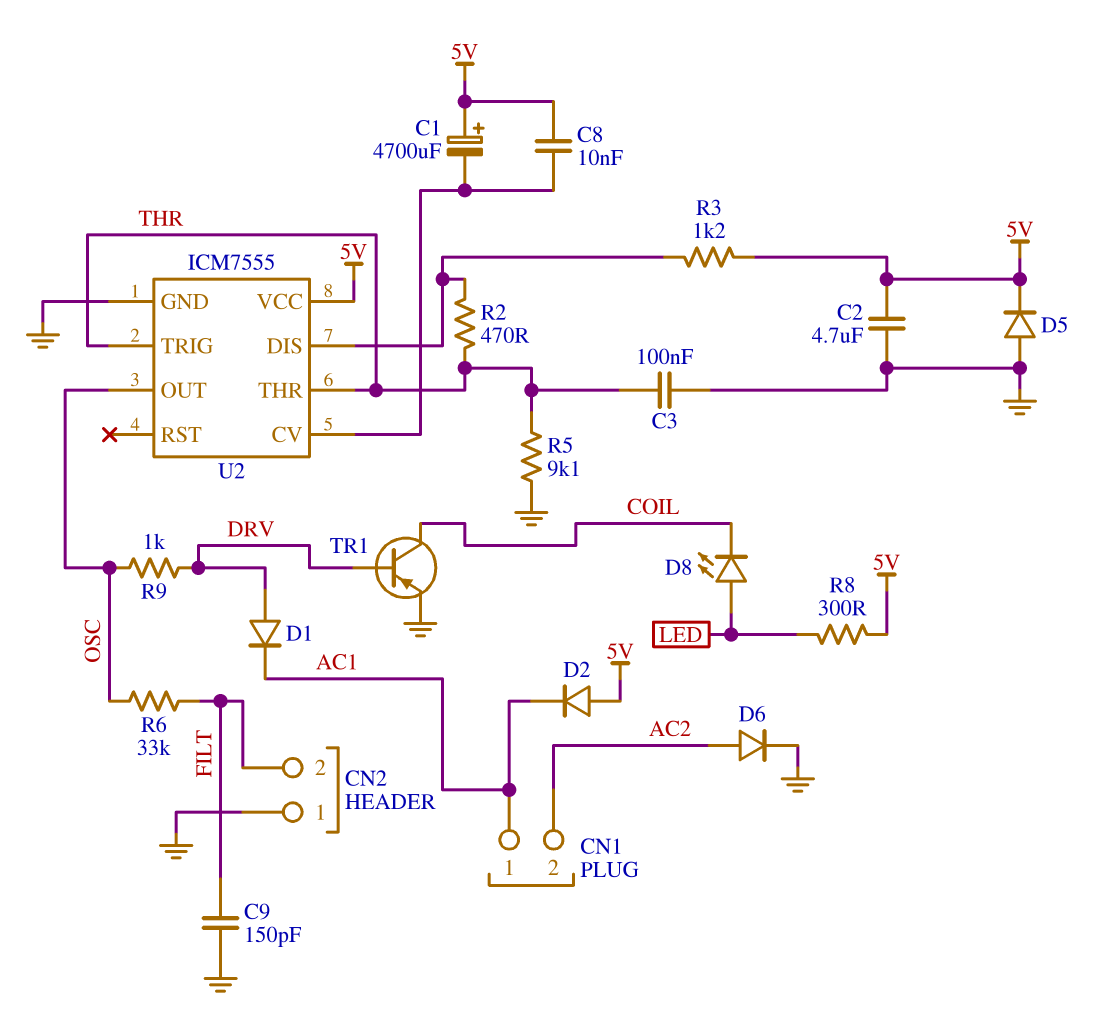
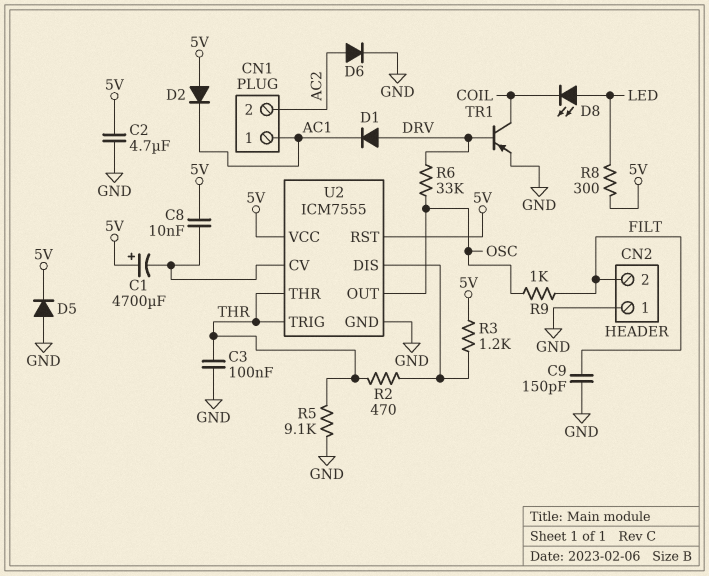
R6: 33k (FILT, OSC) -> 33k (DRV, OSC)
R9: 1k (DRV, OSC) -> 1k (FILT, OSC)
U2 pin RST: none -> 5V

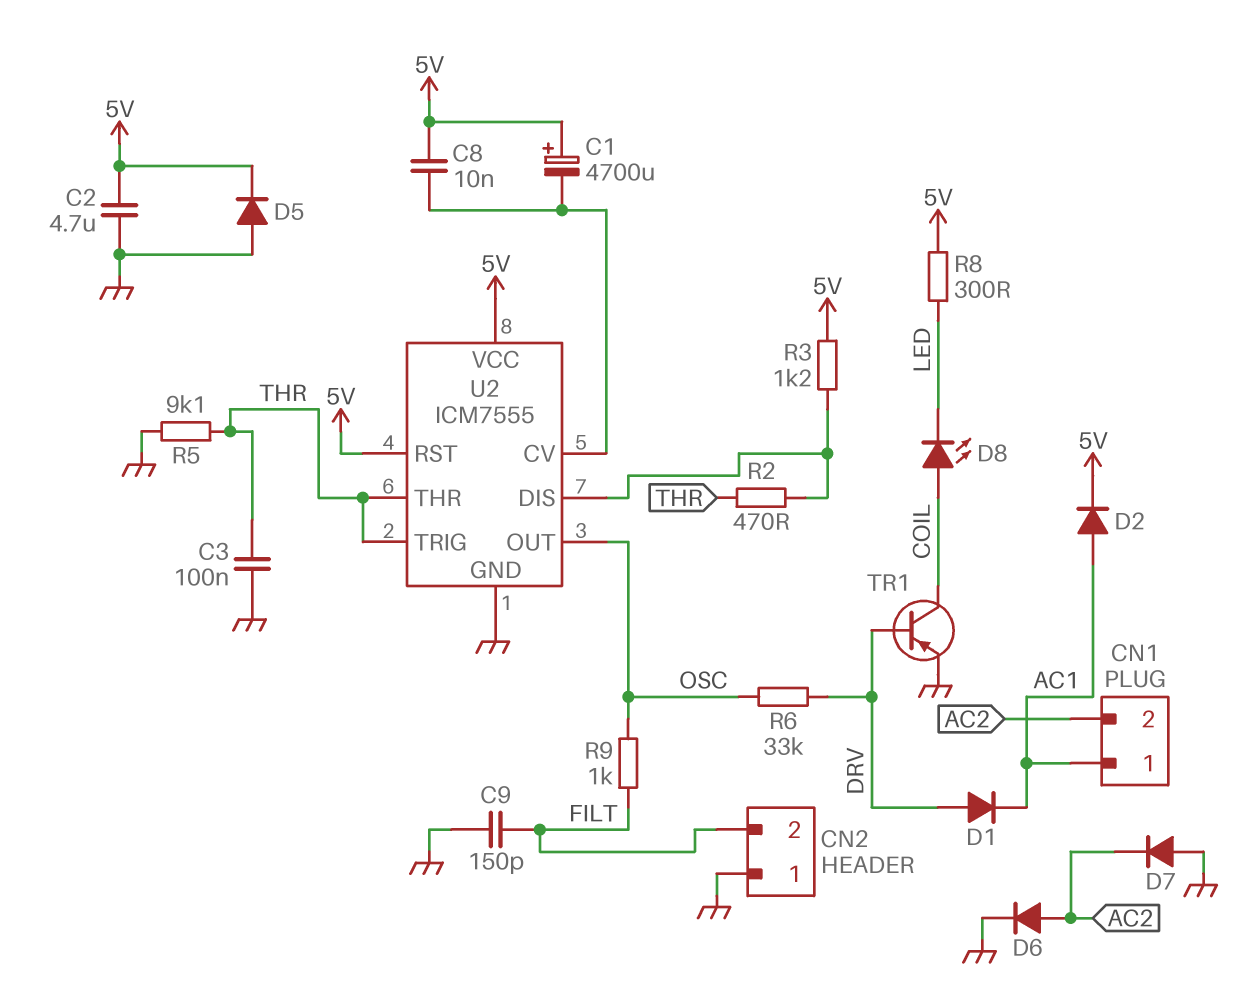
D2: diode (A 5V, K AC1) -> diode (A AC1, K 5V)
D7: none -> diode (A GND, K AC2)
D8: LED (A LED, K COIL) -> LED (A COIL, K LED)

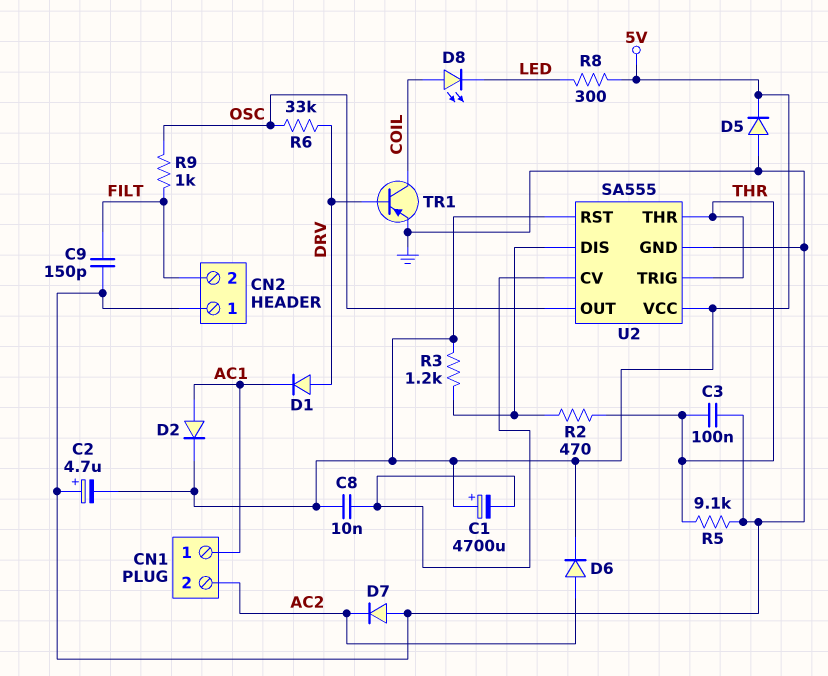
C2: 4.7uF (5V, GND) -> 4.7uF (plus GND, minus 5V)
D6: diode (A AC2, K GND) -> diode (A AC2, K 5V)
U2: ICM7555 -> SA555

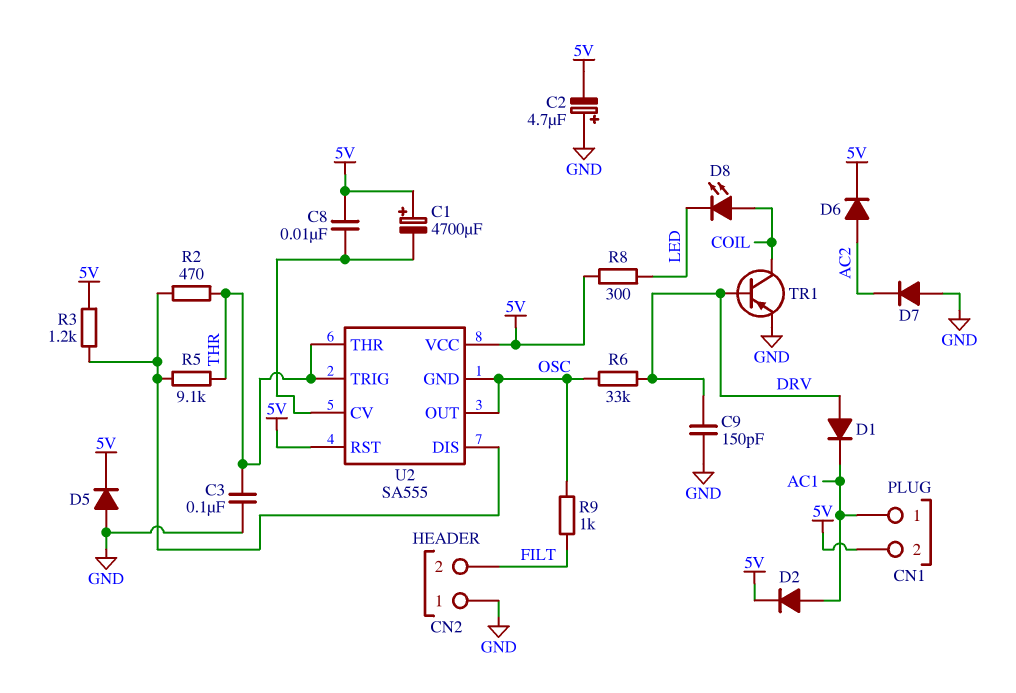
C9: 150pF (FILT, GND) -> 150pF (DRV, GND)
CN1 pin 2: AC2 -> 5V
R5: 9.1k (GND, THR) -> 9.1k (THR, U2/DIS)
U2 pin GND: GND -> OSC

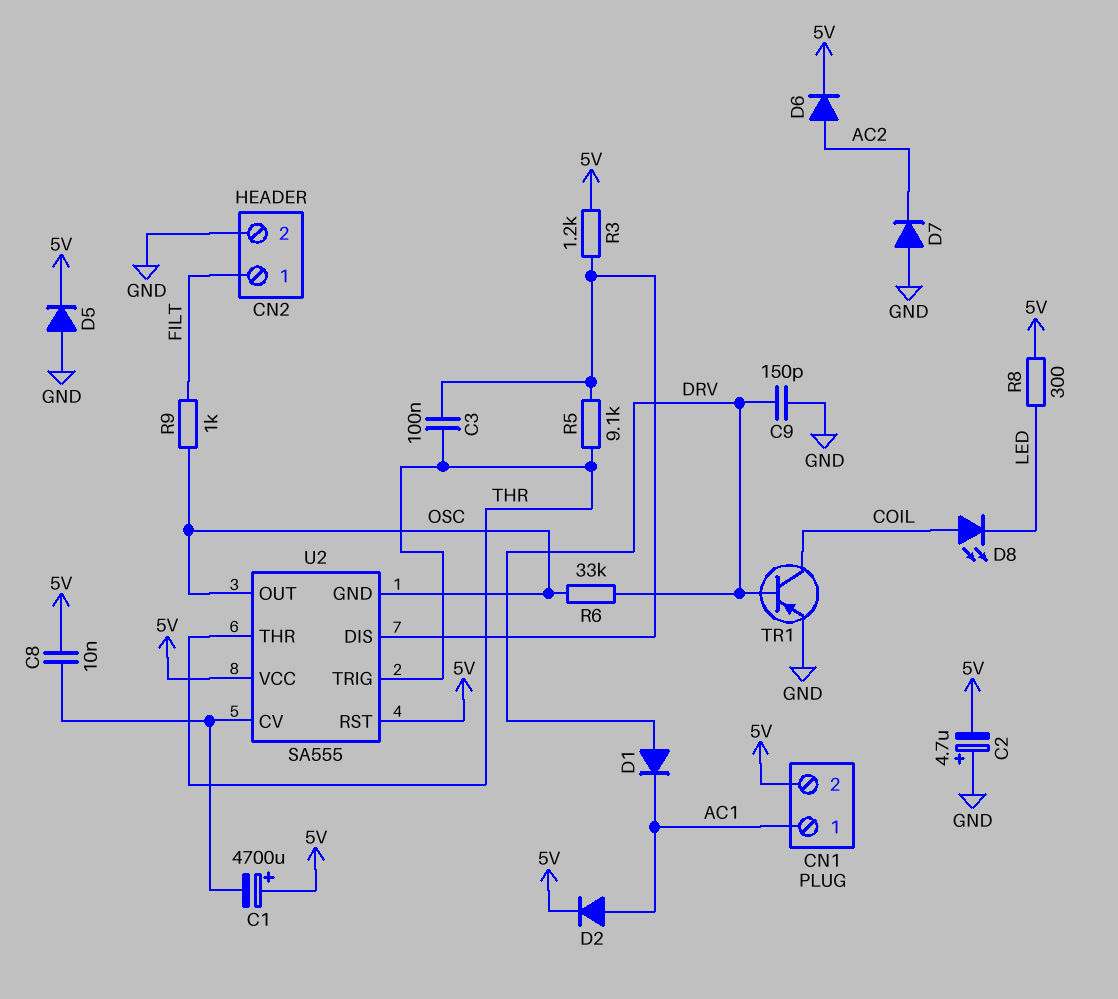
C3: 100nF (GND, THR) -> 100nF (THR, U2/DIS)
CN2 pin 1: GND -> FILT
CN2 pin 2: FILT -> GND
R2: 470 (THR, U2/DIS) -> none

